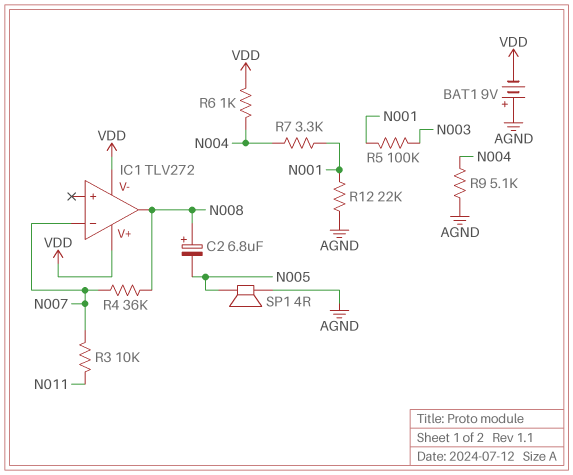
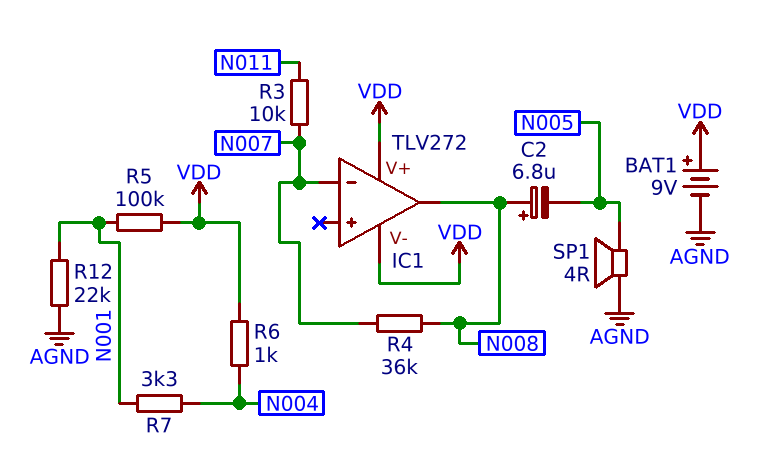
BAT1: 9V (plus AGND, minus VDD) -> 9V (plus VDD, minus AGND)
R5: 100k (N001, N003) -> 100k (N001, VDD)
R9: 5.1k (AGND, N004) -> none

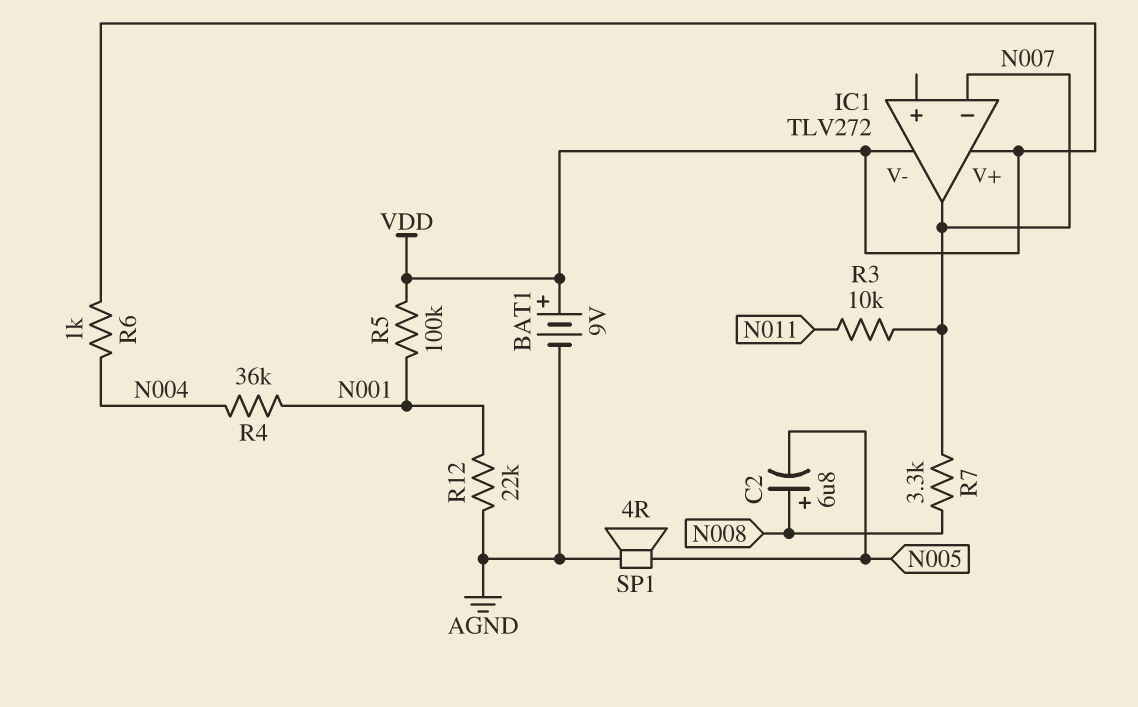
IC1 pin out: N008 -> N007
R4: 36k (N007, N008) -> 36k (N001, N004)
R7: 3.3k (N001, N004) -> 3.3k (N007, N008)

